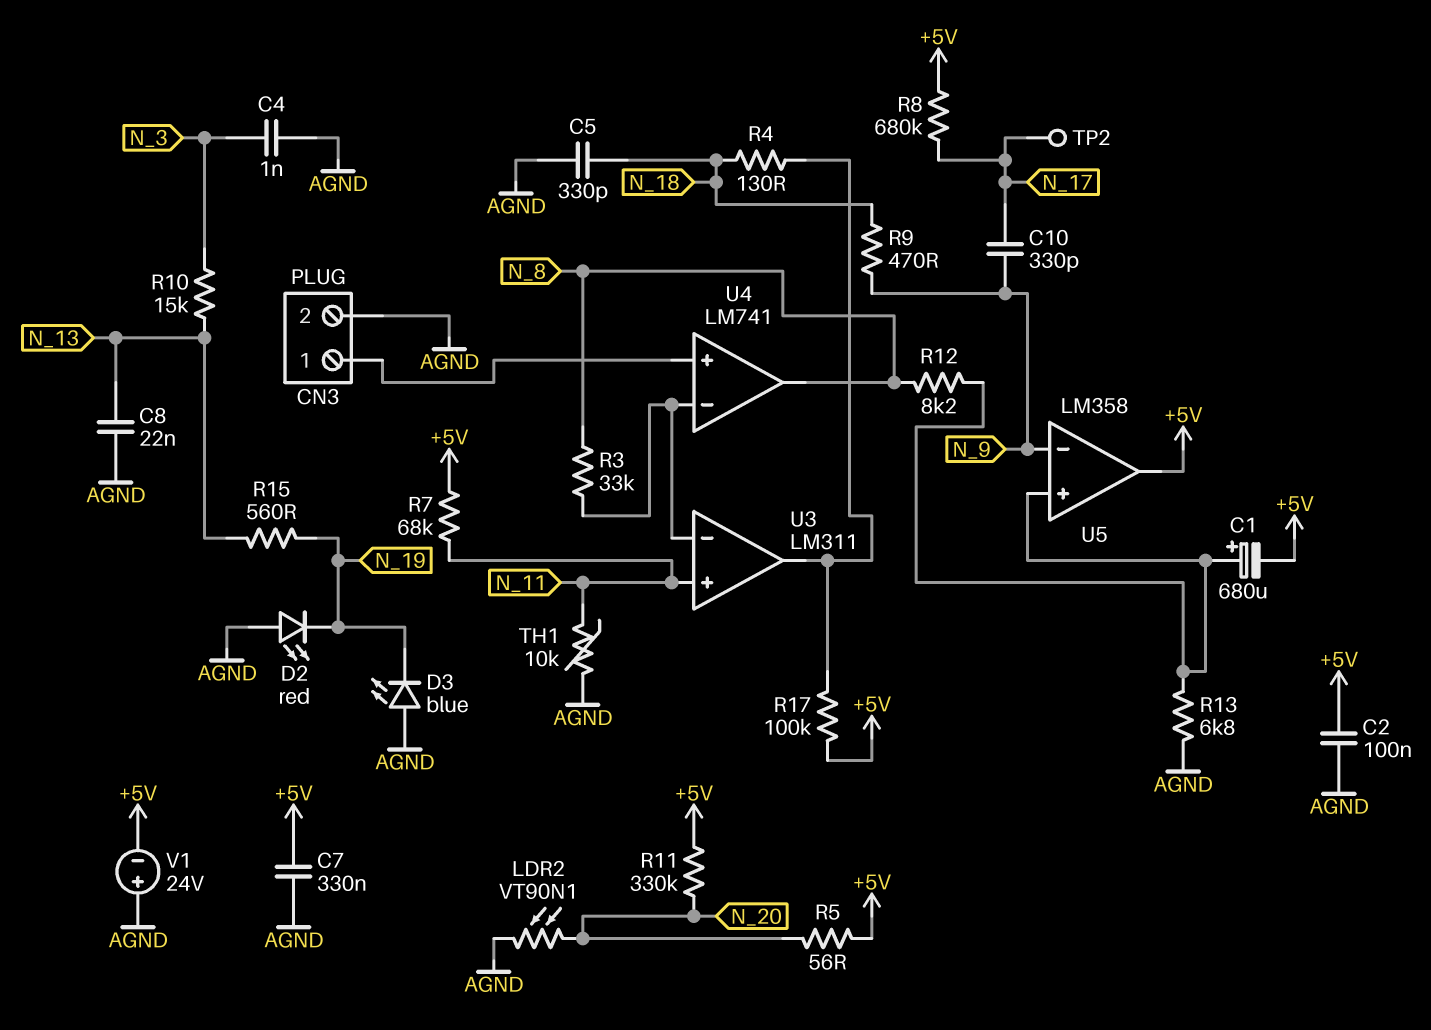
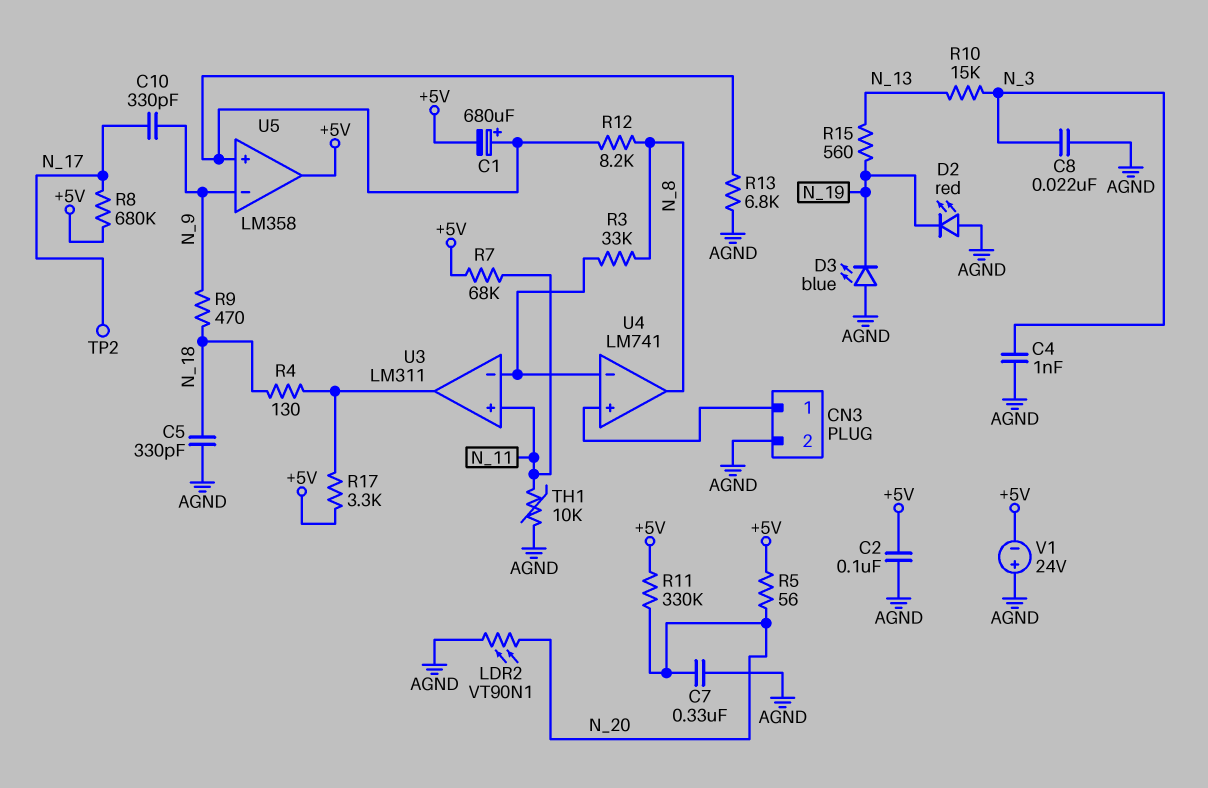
C7: 330nF (+5V, AGND) -> 330nF (AGND, N_20)
C8: 22nF (AGND, N_13) -> 22nF (AGND, N_3)
R17: 100k (+5V, U3/out) -> 3.3k (+5V, U3/out)

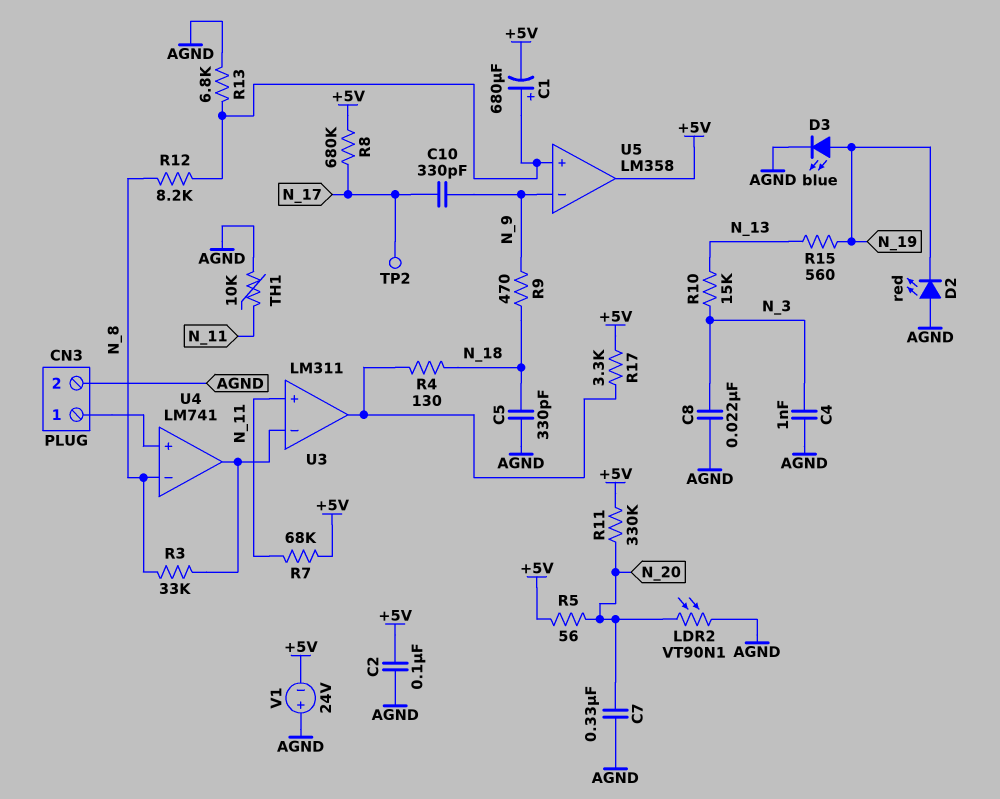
D3: LED blue (A AGND, K N_19) -> LED blue (A N_19, K AGND)
U4 pin in-: U3/in- -> N_8
U4 pin out: N_8 -> U3/in-

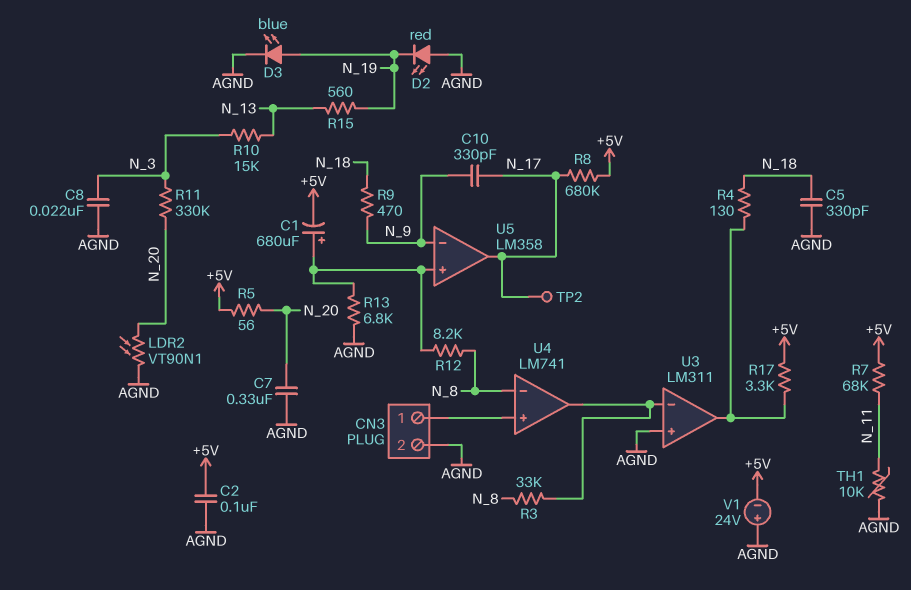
C4: 1nF (AGND, N_3) -> none
R11: 330k (+5V, N_20) -> 330k (N_3, N_20)
U3 pin in+: N_11 -> AGND
U5 pin out: +5V -> N_17

